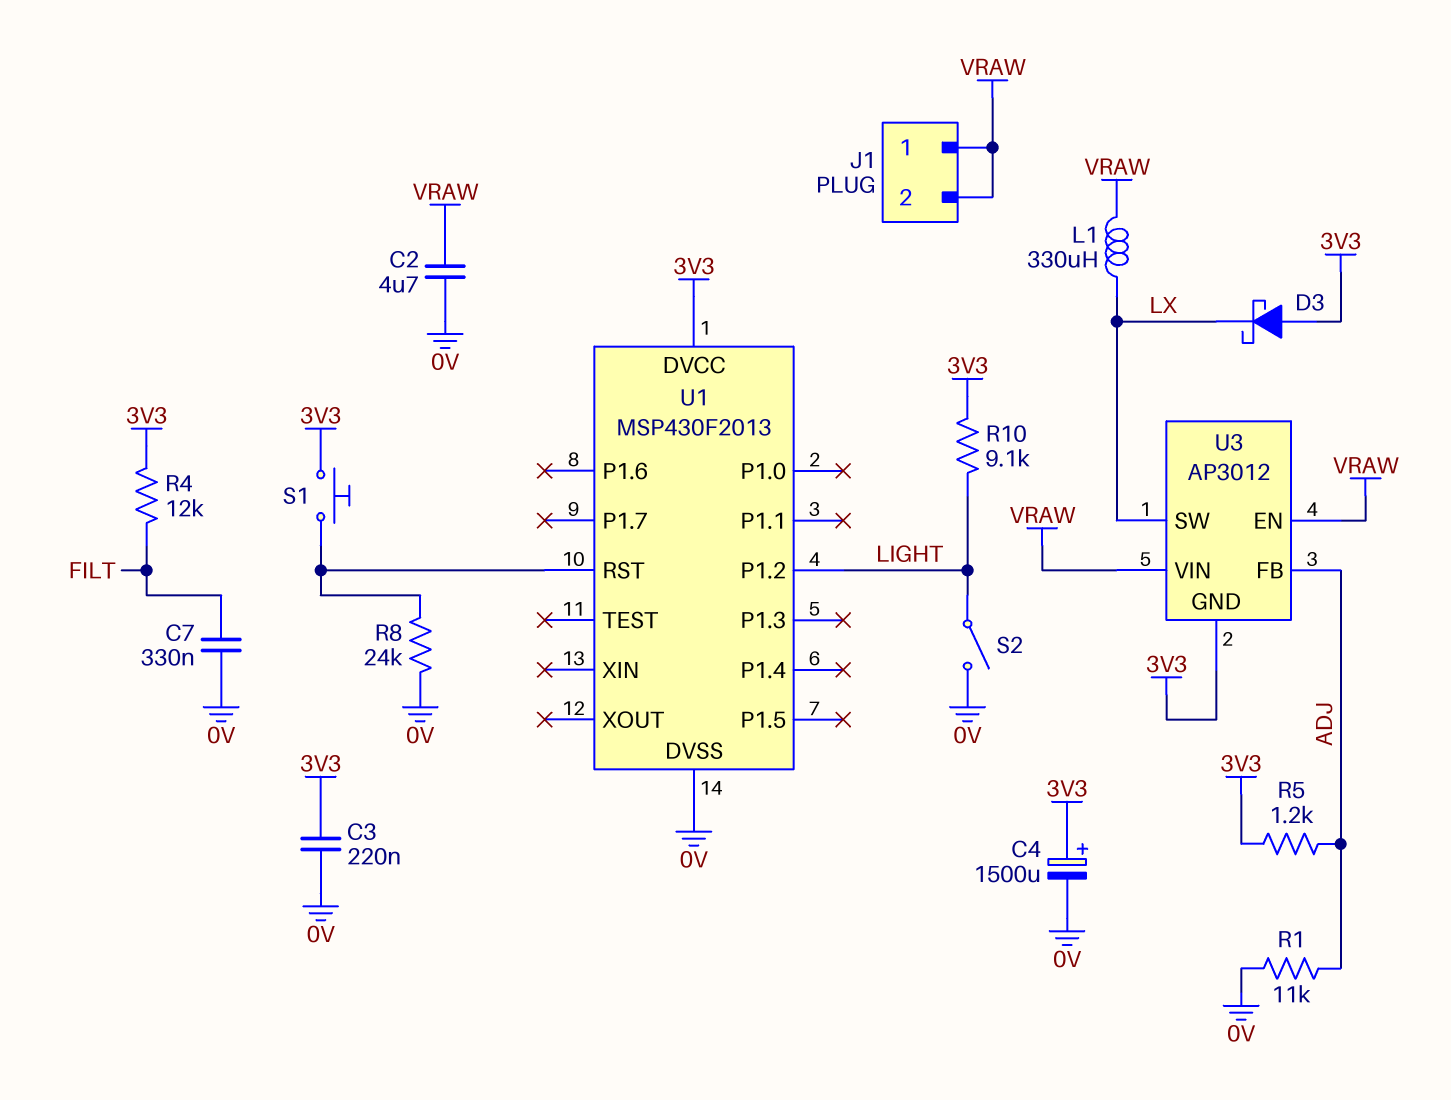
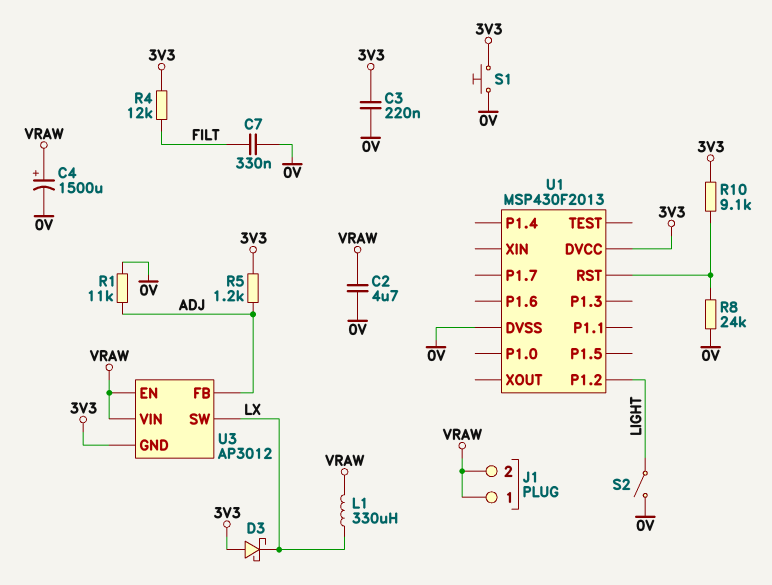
C4: 1500uF (plus 3V3, minus 0V) -> 1500uF (plus VRAW, minus 0V)
R10: 9.1k (3V3, LIGHT) -> 9.1k (3V3, U1/RST)
S1: button (3V3, U1/RST) -> button (0V, 3V3)

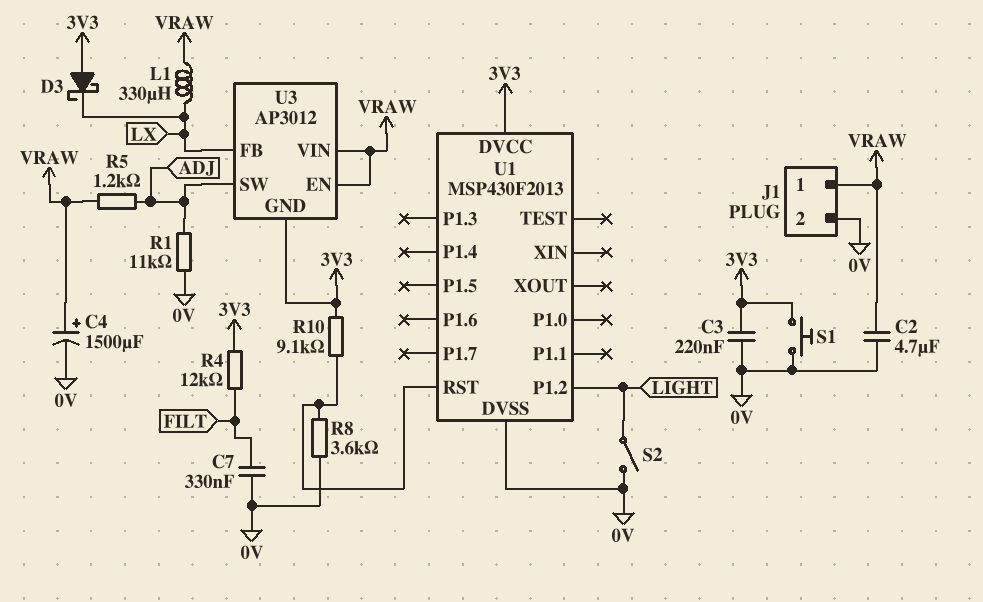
J1 pin 2: VRAW -> 0V
R5: 1.2k (3V3, ADJ) -> 1.2k (ADJ, VRAW)
R8: 24k (0V, U1/RST) -> 3.6k (0V, U1/RST)
U3 pin FB: ADJ -> LX
U3 pin SW: LX -> ADJ

